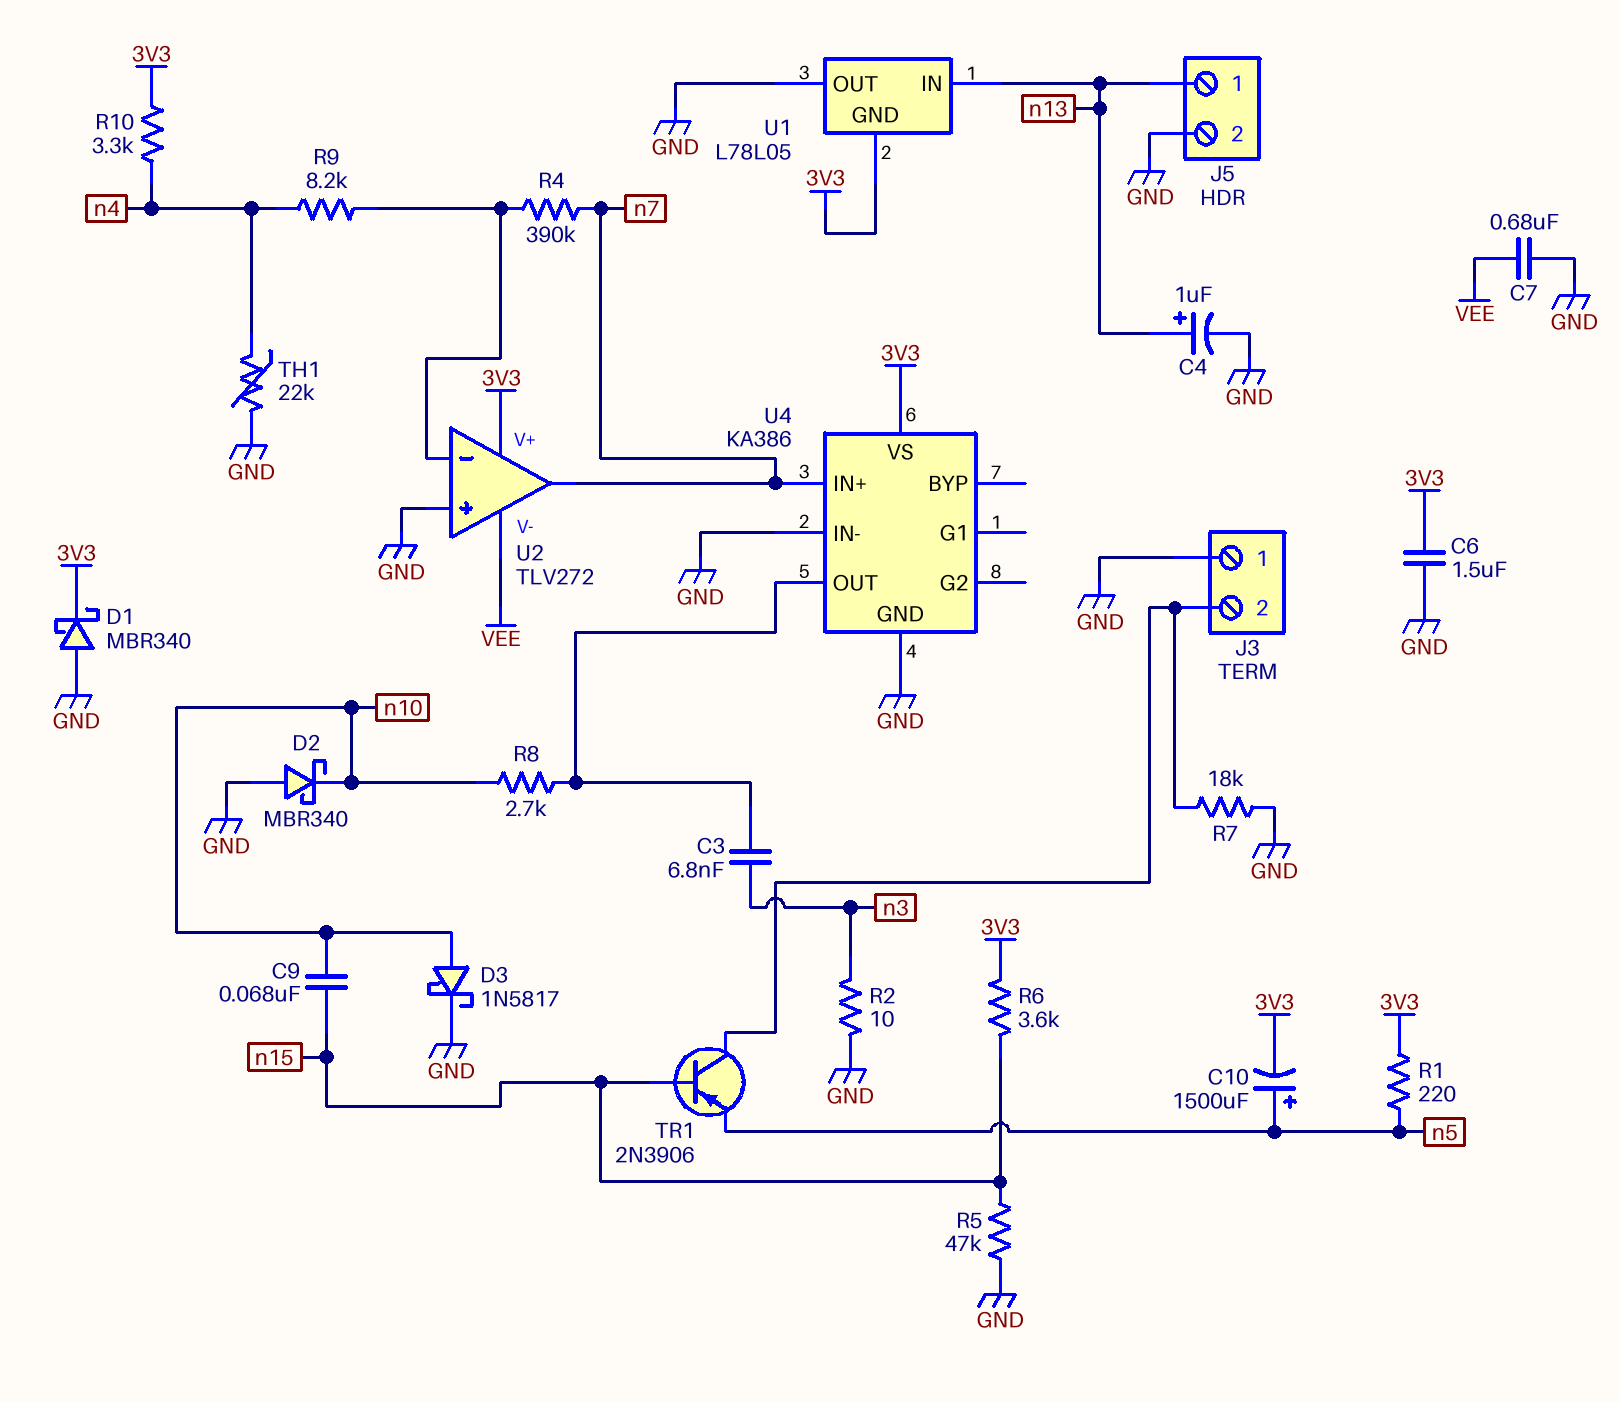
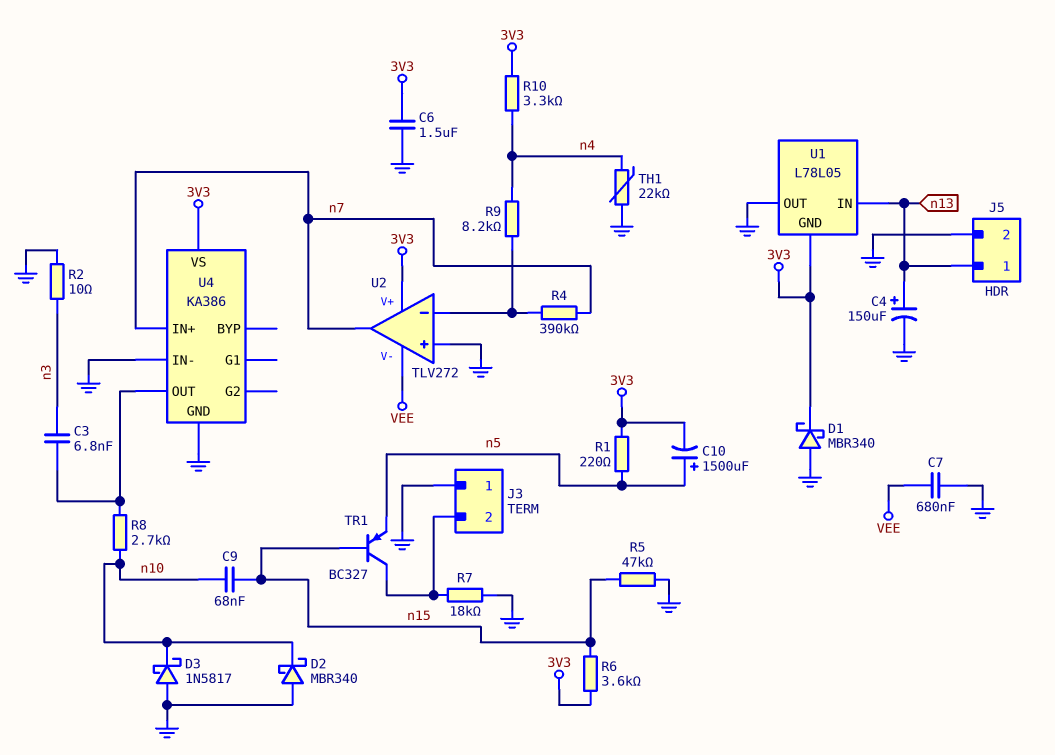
C4: 1uF (plus n13, minus GND) -> 150uF (plus n13, minus GND)
D3: schottky 1N5817 (A n10, K GND) -> schottky 1N5817 (A GND, K n10)
TR1: PNP 2N3906 (B n15, C J3/2, E n5) -> PNP BC327 (B n15, C J3/2, E n5)

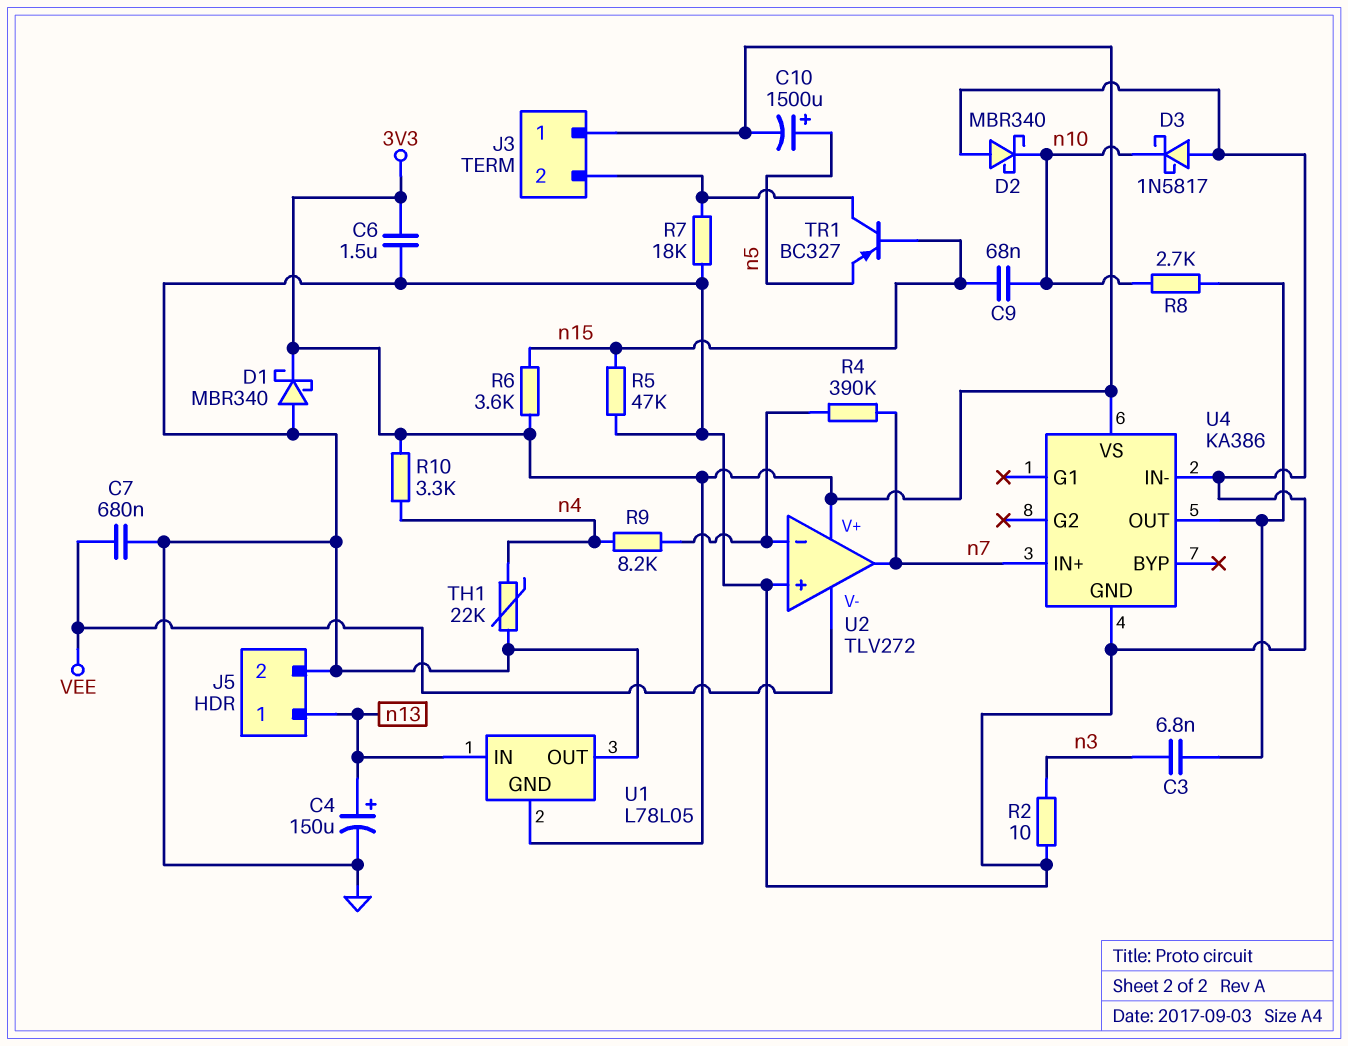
J3 pin 1: GND -> 3V3
R1: 220 (3V3, n5) -> none

